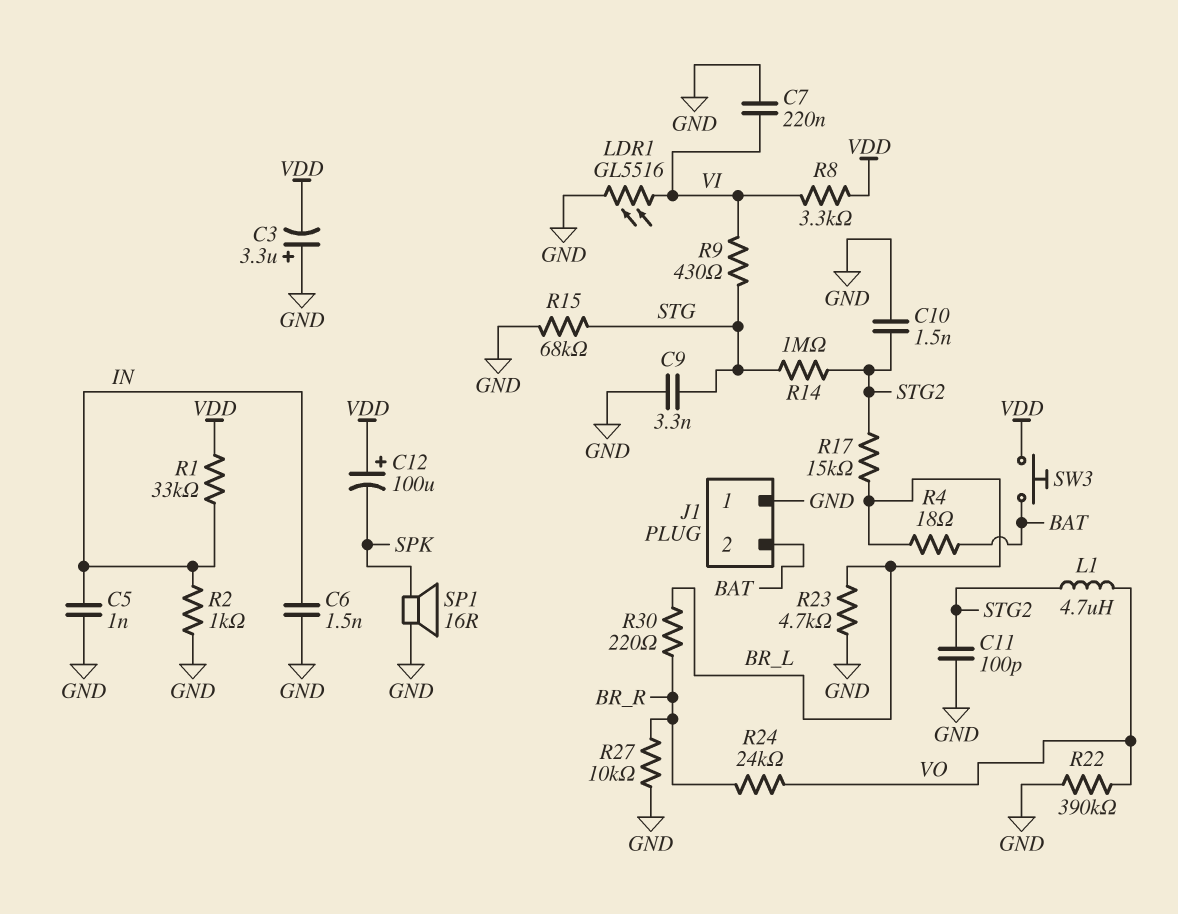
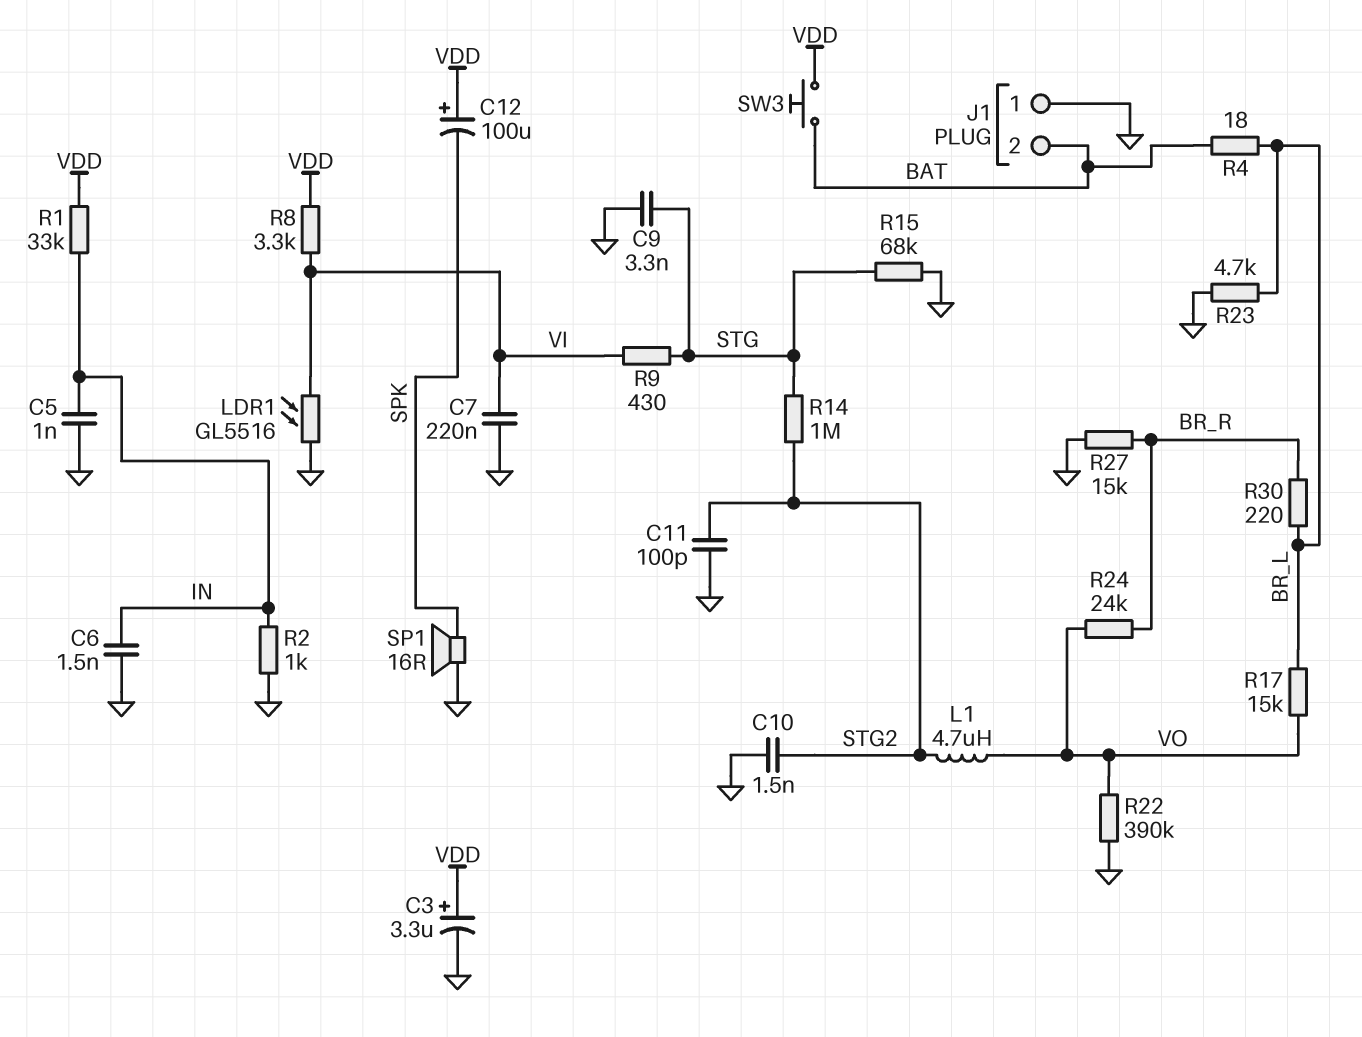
C3: 3.3uF (plus GND, minus VDD) -> 3.3uF (plus VDD, minus GND)
R17: 15k (BR_L, STG2) -> 15k (BR_L, VO)
R27: 10k (BR_R, GND) -> 15k (BR_R, GND)

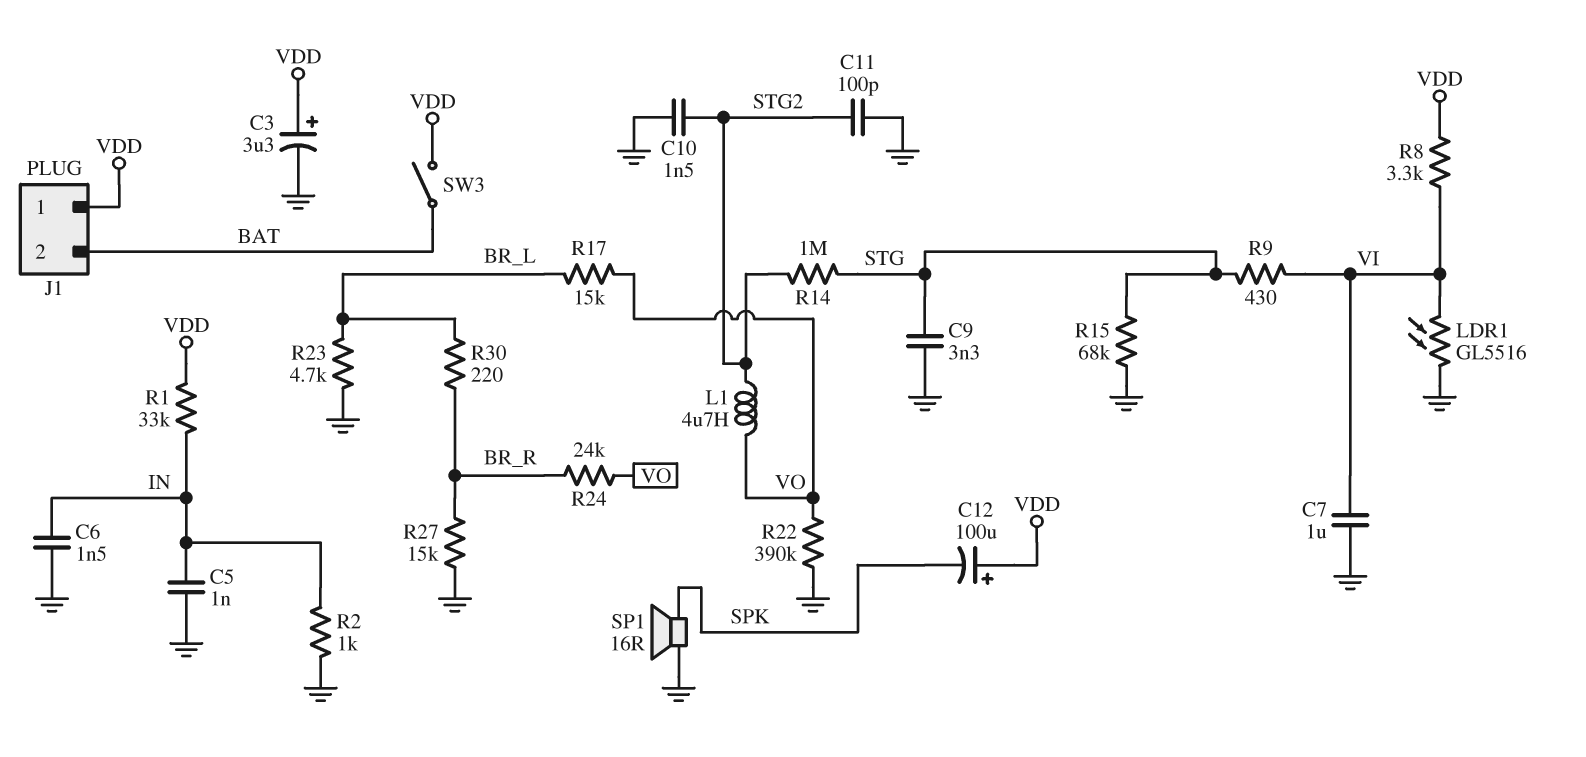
C7: 220nF (GND, VI) -> 1uF (GND, VI)
J1 pin 1: GND -> VDD
R4: 18 (BAT, BR_L) -> none
SW3: button (BAT, VDD) -> switch (BAT, VDD)

